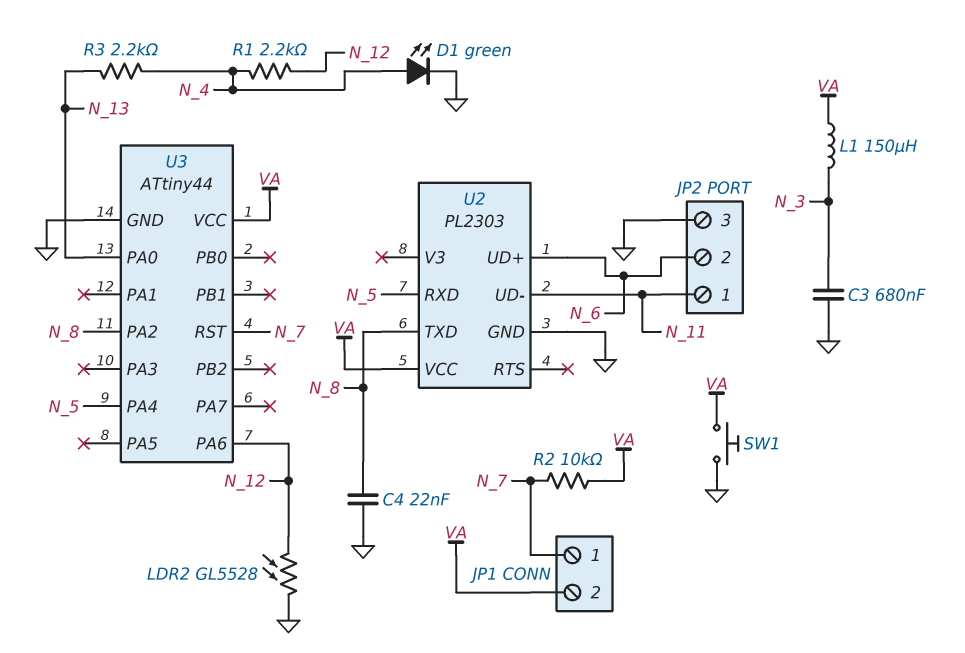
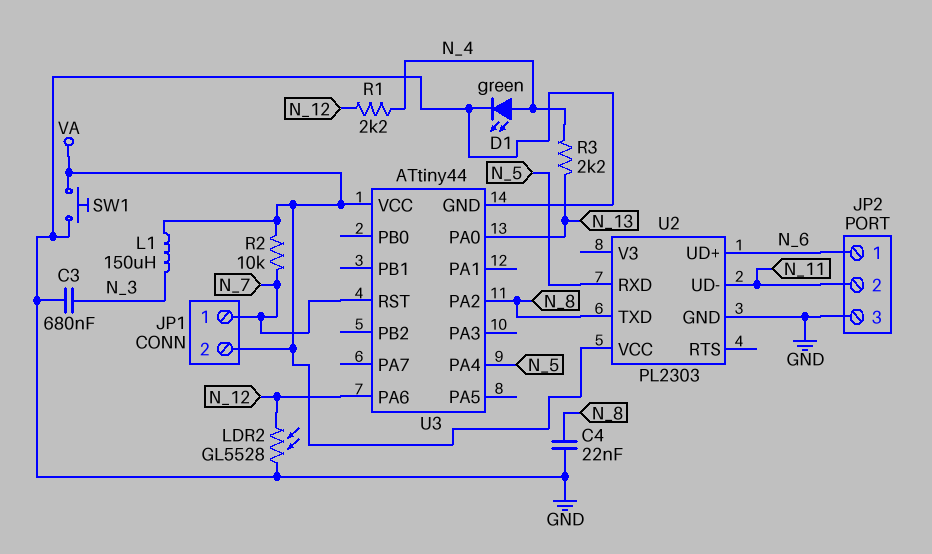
JP2 pin 1: N_11 -> N_6
JP2 pin 2: N_6 -> N_11

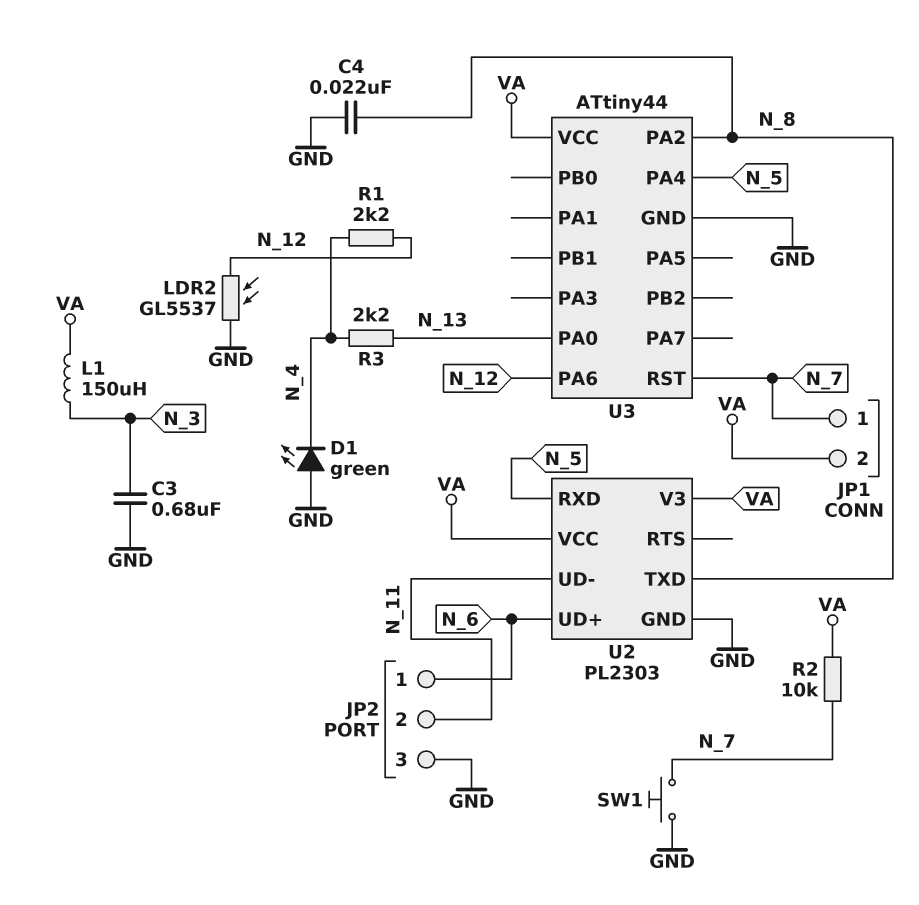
D1: LED green (A N_4, K GND) -> LED green (A GND, K N_4)
LDR2: GL5528 (GND, N_12) -> GL5537 (GND, N_12)
SW1: button (GND, VA) -> button (GND, N_7)
U2 pin V3: none -> VA

